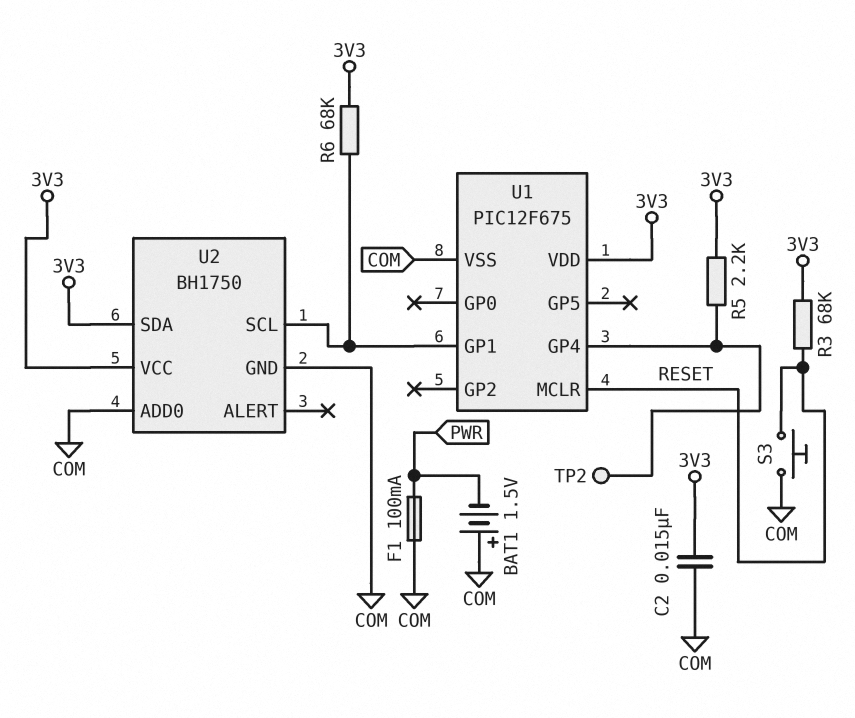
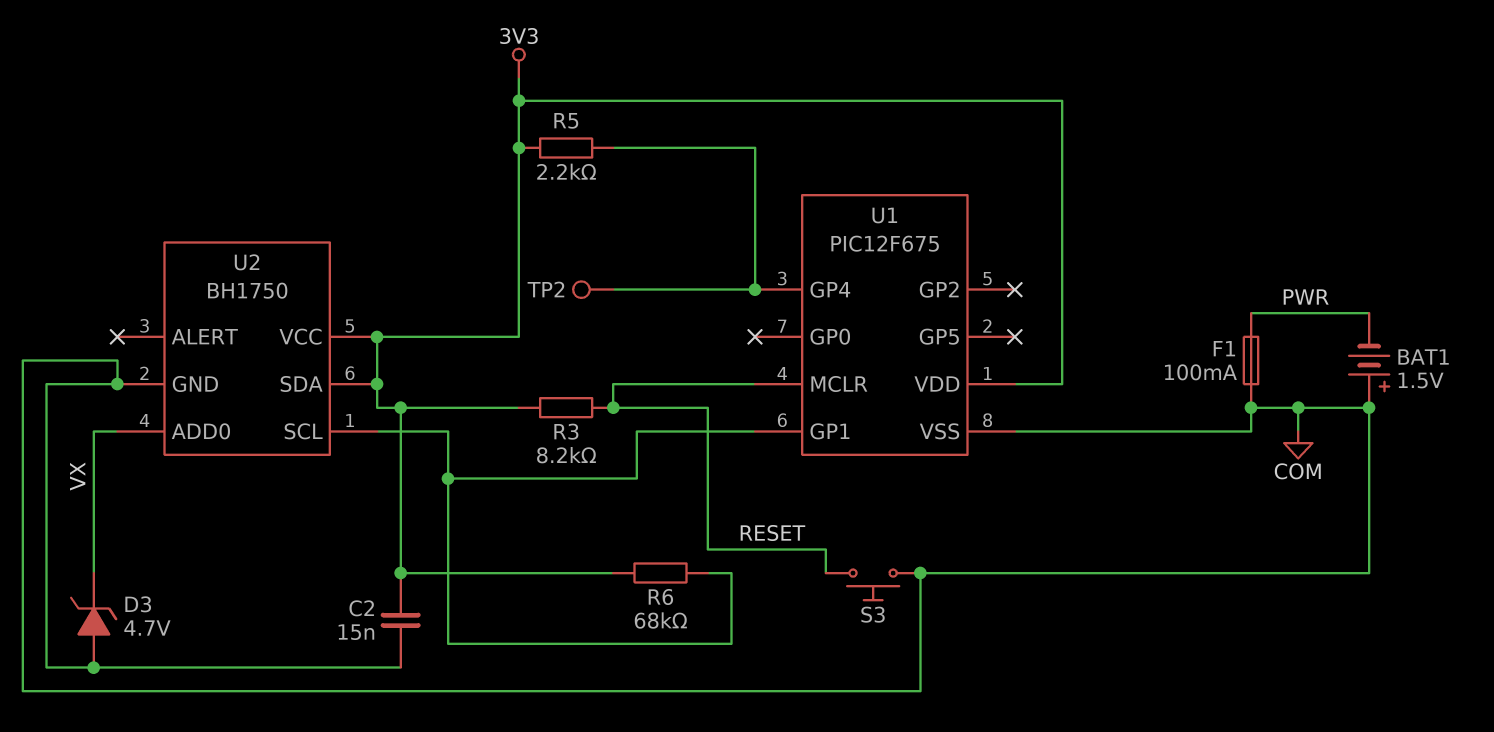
D3: none -> zener 4.7V (A COM, K VX)
R3: 68k (3V3, RESET) -> 8.2k (3V3, RESET)
U2 pin ADD0: COM -> VX

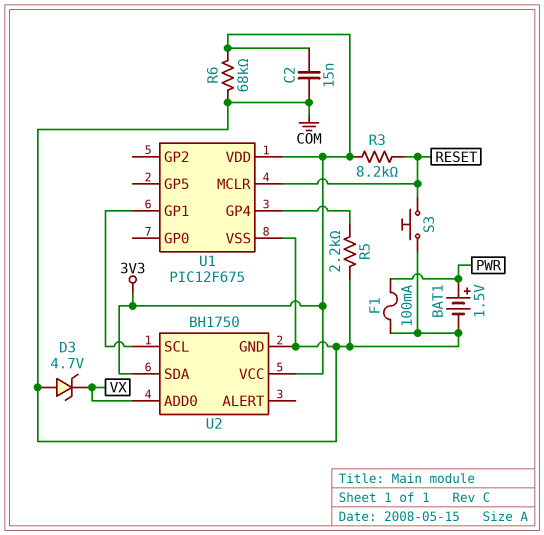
BAT1: 1.5V (plus COM, minus PWR) -> 1.5V (plus PWR, minus COM)
R5: 2.2k (3V3, U1/GP4) -> 2.2k (COM, U1/GP4)
R6: 68k (3V3, U1/GP1) -> 68k (3V3, COM)
TP2: test point (U1/GP4) -> none

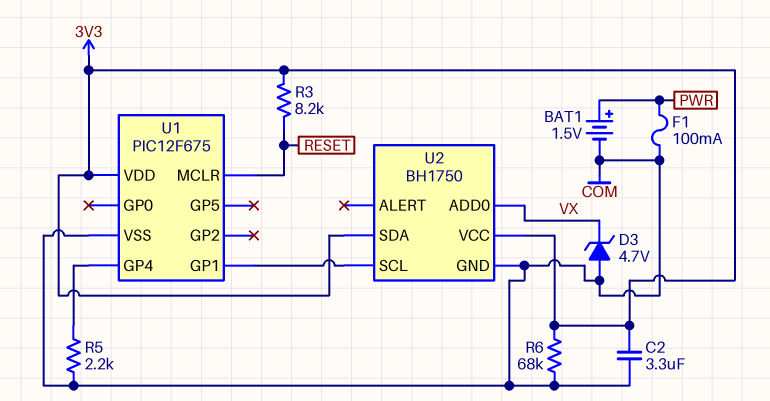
C2: 15nF (3V3, COM) -> 3.3uF (3V3, COM)
S3: button (COM, RESET) -> none

